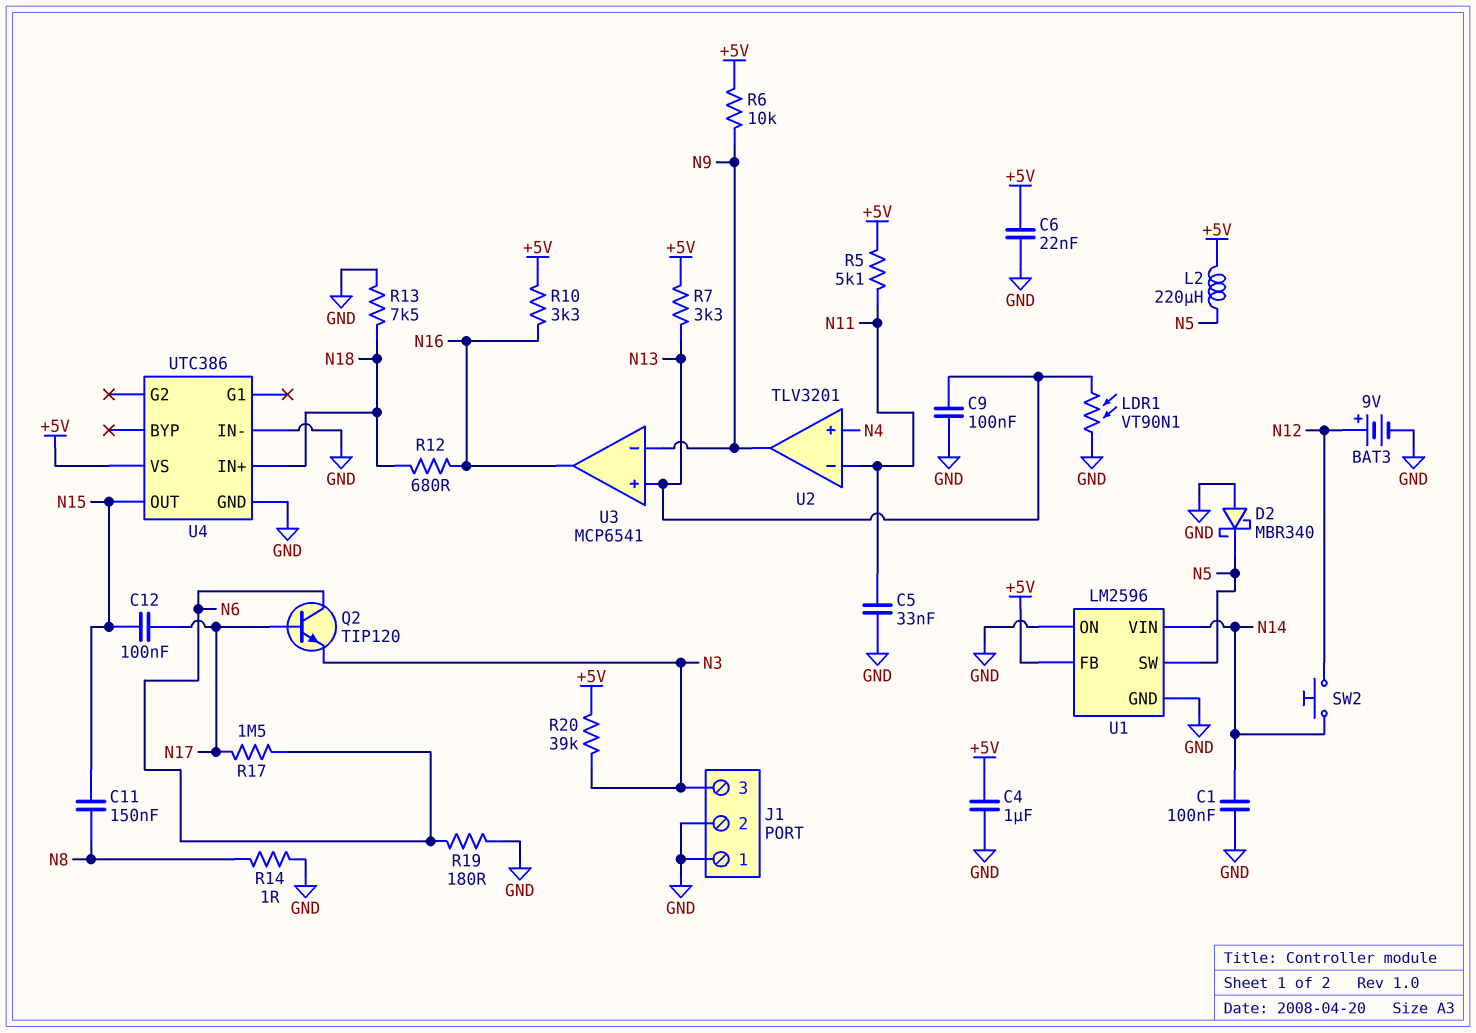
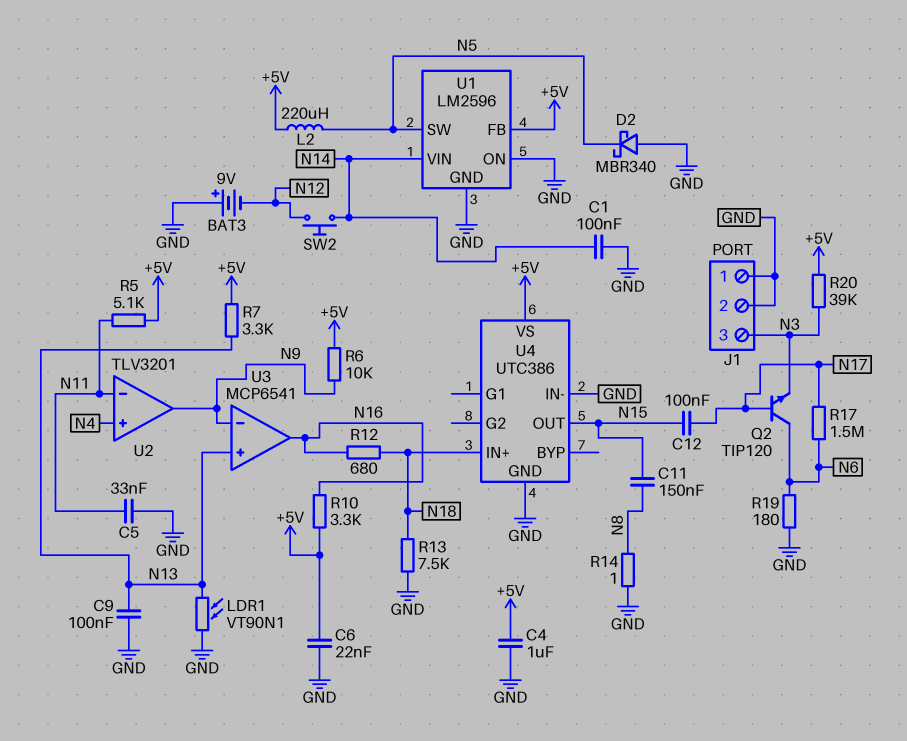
BAT3: 9V (plus N12, minus GND) -> 9V (plus GND, minus N12)

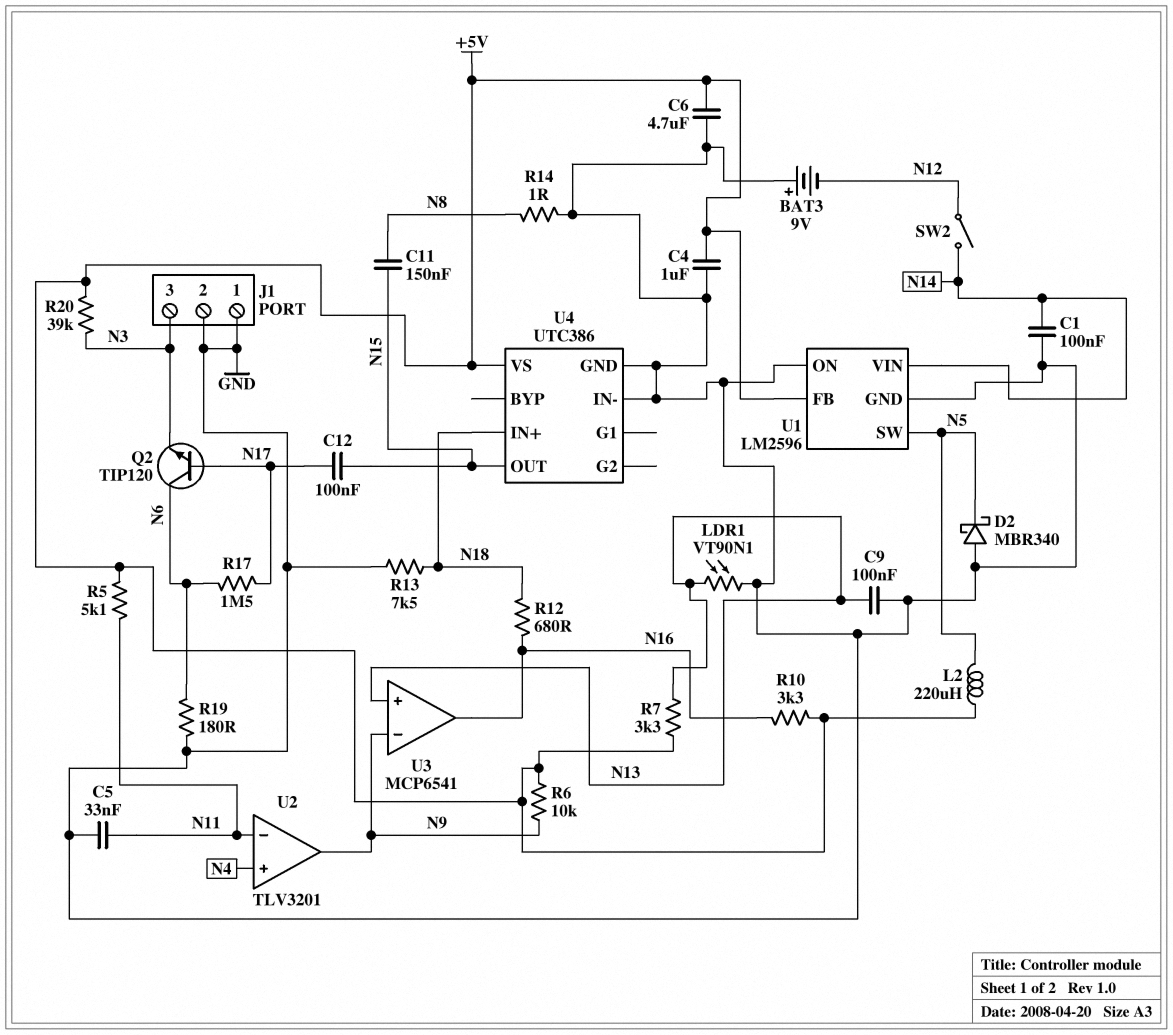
C6: 22nF (+5V, GND) -> 4.7uF (+5V, GND)
SW2: button (N12, N14) -> switch (N12, N14)

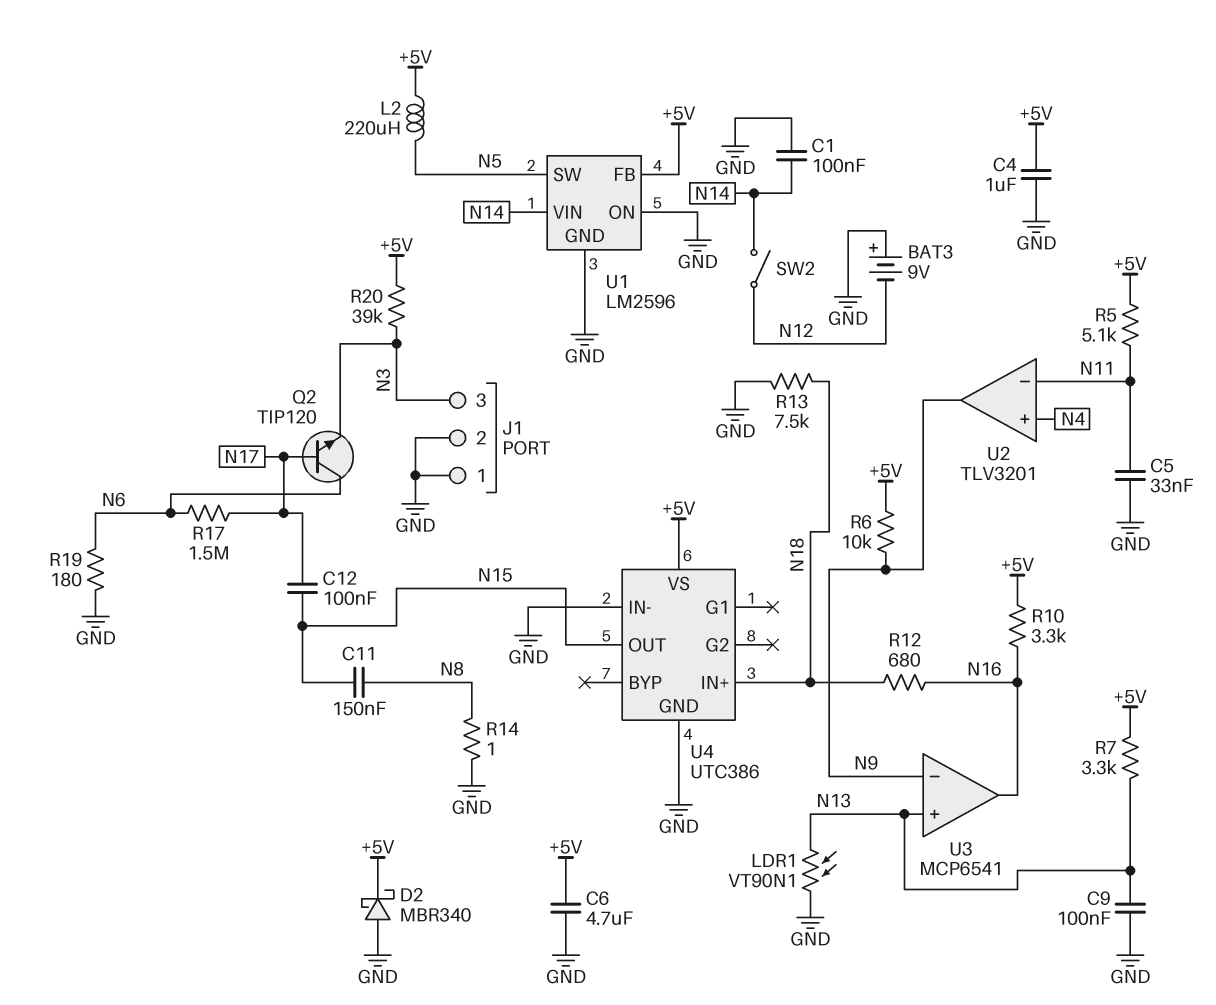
D2: schottky MBR340 (A GND, K N5) -> schottky MBR340 (A GND, K +5V)

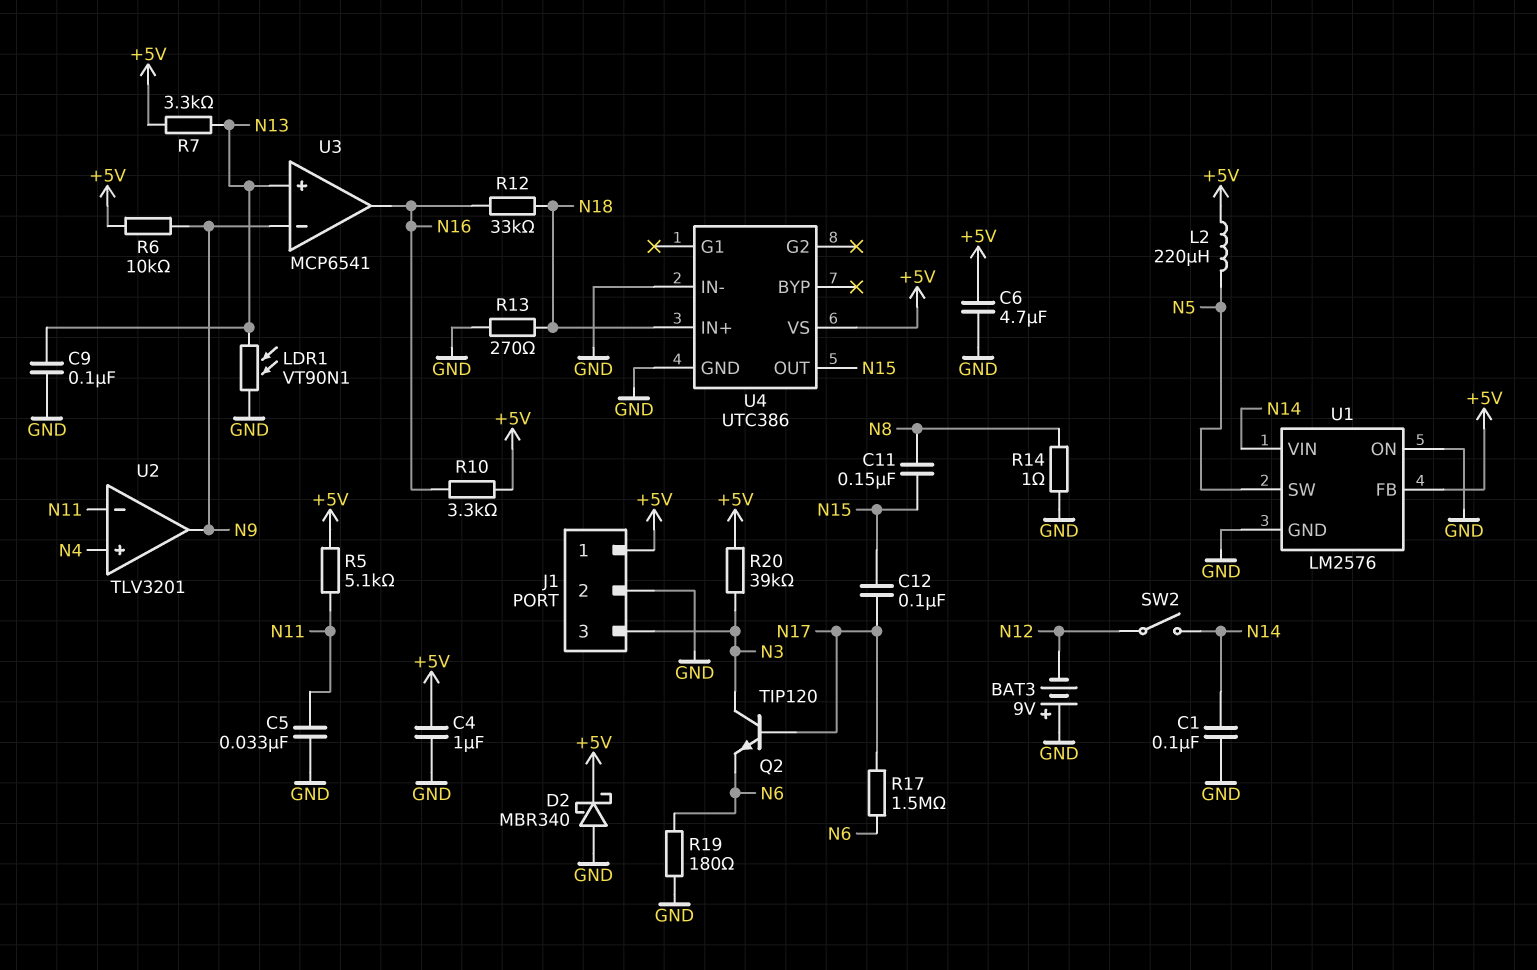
J1 pin 1: GND -> +5V
Q2: NPN TIP120 (B N17, C N6, E N3) -> NPN TIP120 (B N17, C N3, E N6)
R12: 680 (N16, N18) -> 33k (N16, N18)
R13: 7.5k (GND, N18) -> 270 (GND, N18)
U1: LM2596 -> LM2576

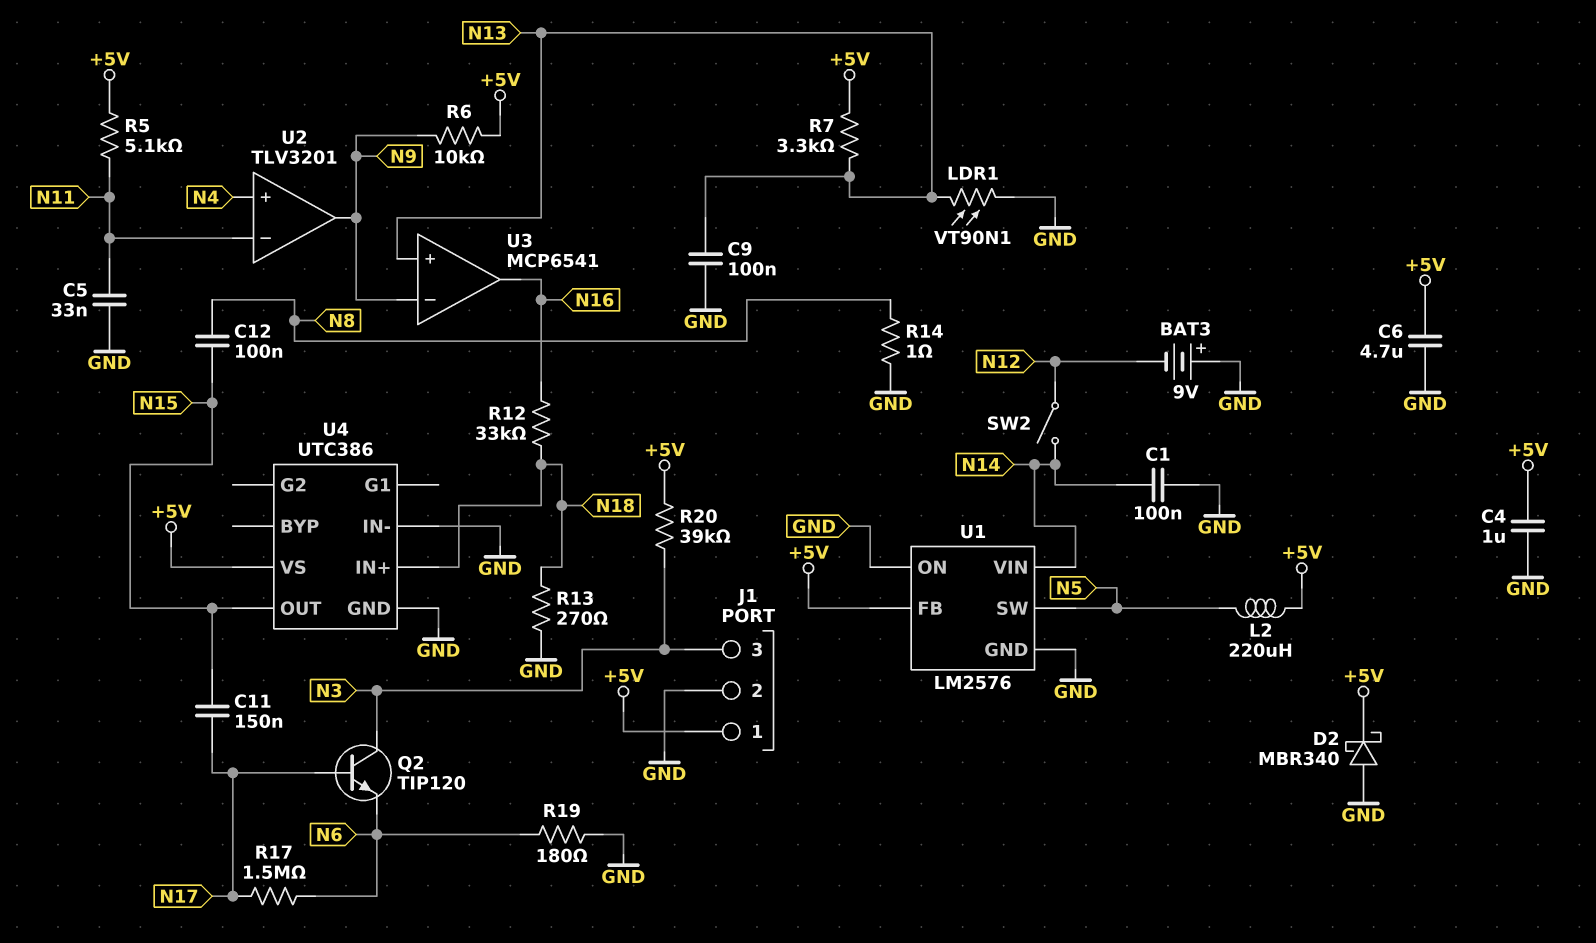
C11: 150nF (N8, N15) -> 150nF (N15, N17)
C12: 100nF (N15, N17) -> 100nF (N8, N15)
R10: 3.3k (+5V, N16) -> none

